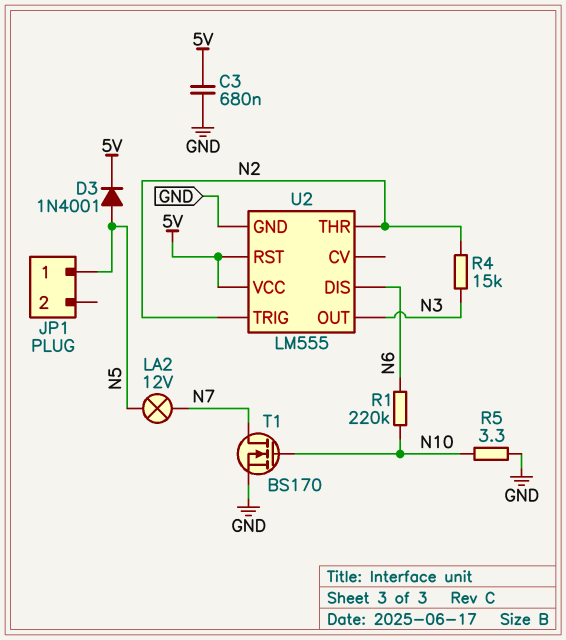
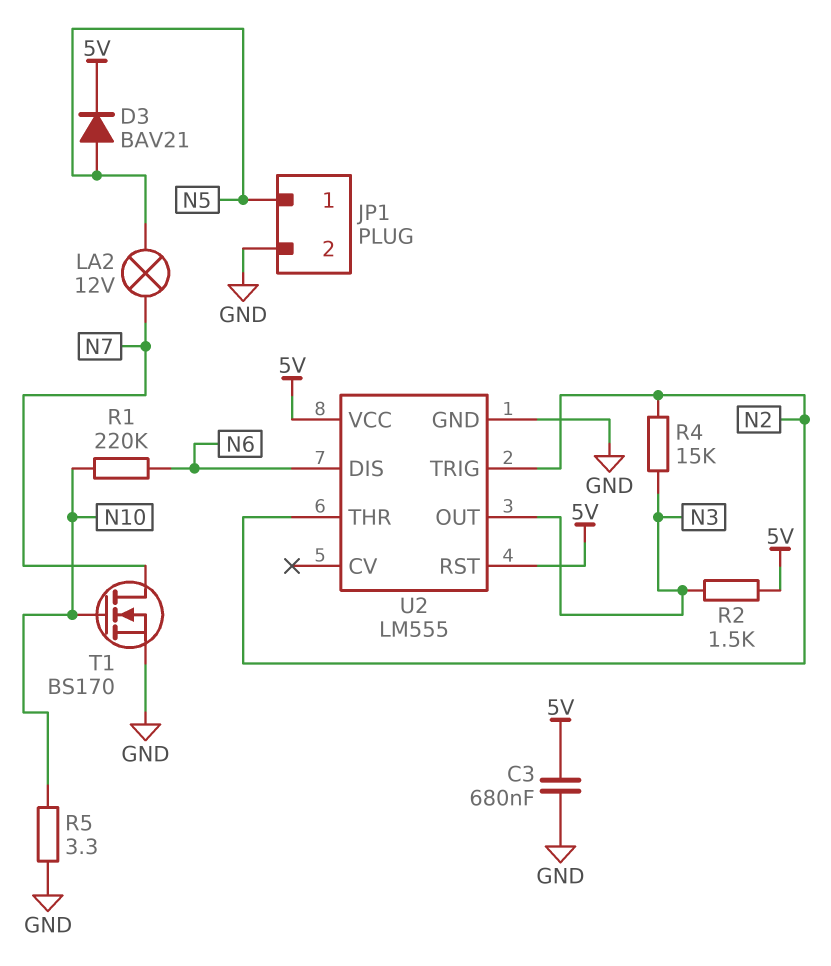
D3: diode 1N4001 (A N5, K 5V) -> diode BAV21 (A N5, K 5V)
JP1 pin 2: none -> GND
R2: none -> 1.5k (5V, N3)

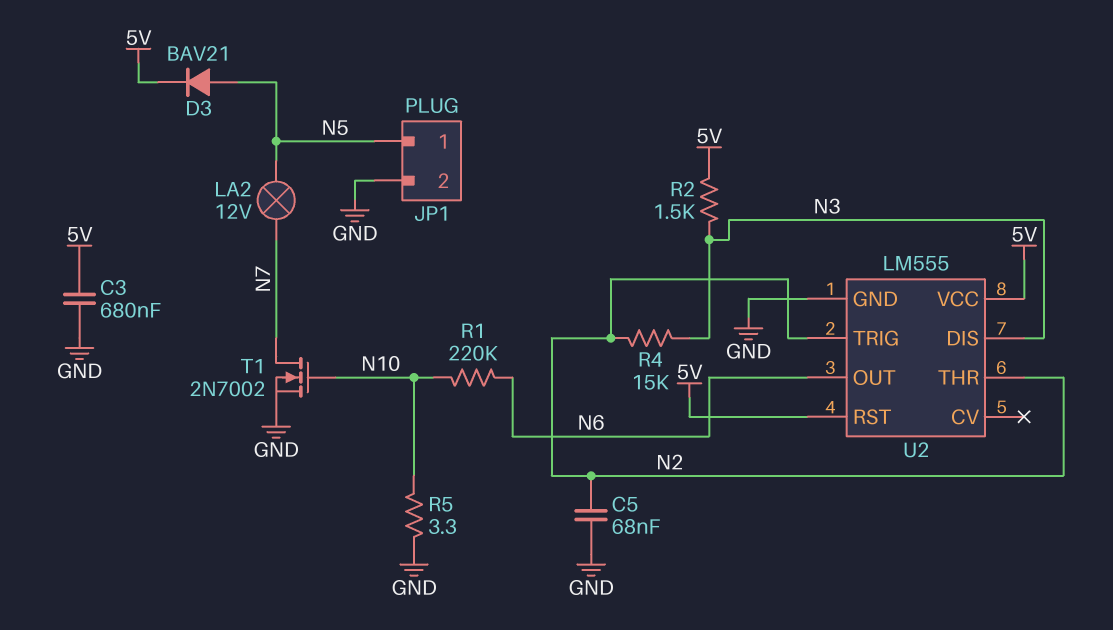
C5: none -> 68nF (GND, N2)
T1: NMOS BS170 (G N10, D N7, S GND) -> NMOS 2N7002 (G N10, D N7, S GND)
U2 pin DIS: N6 -> N3
U2 pin OUT: N3 -> N6

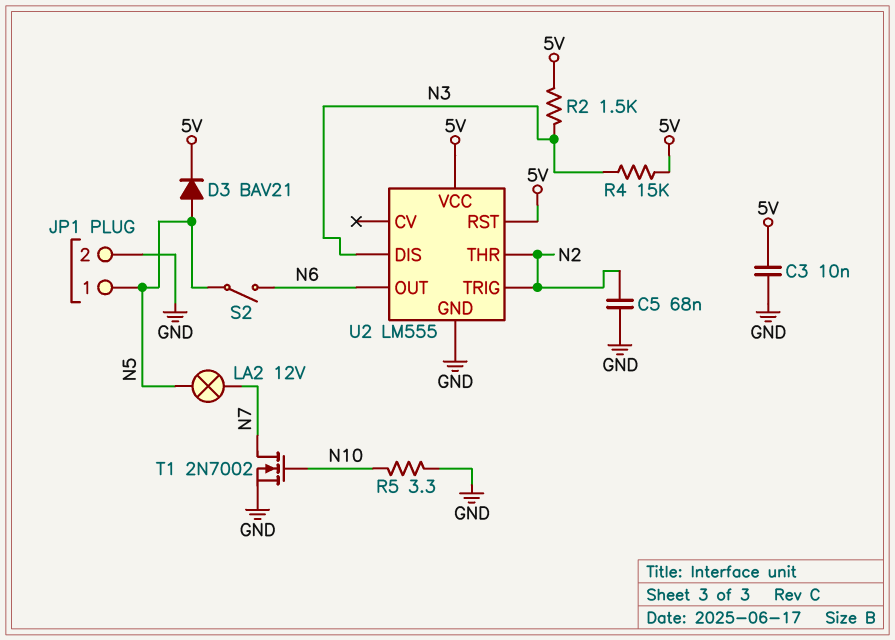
C3: 680nF (5V, GND) -> 10nF (5V, GND)
R1: 220k (N6, N10) -> none
R4: 15k (N2, N3) -> 15k (5V, N3)
S2: none -> switch (N5, N6)

